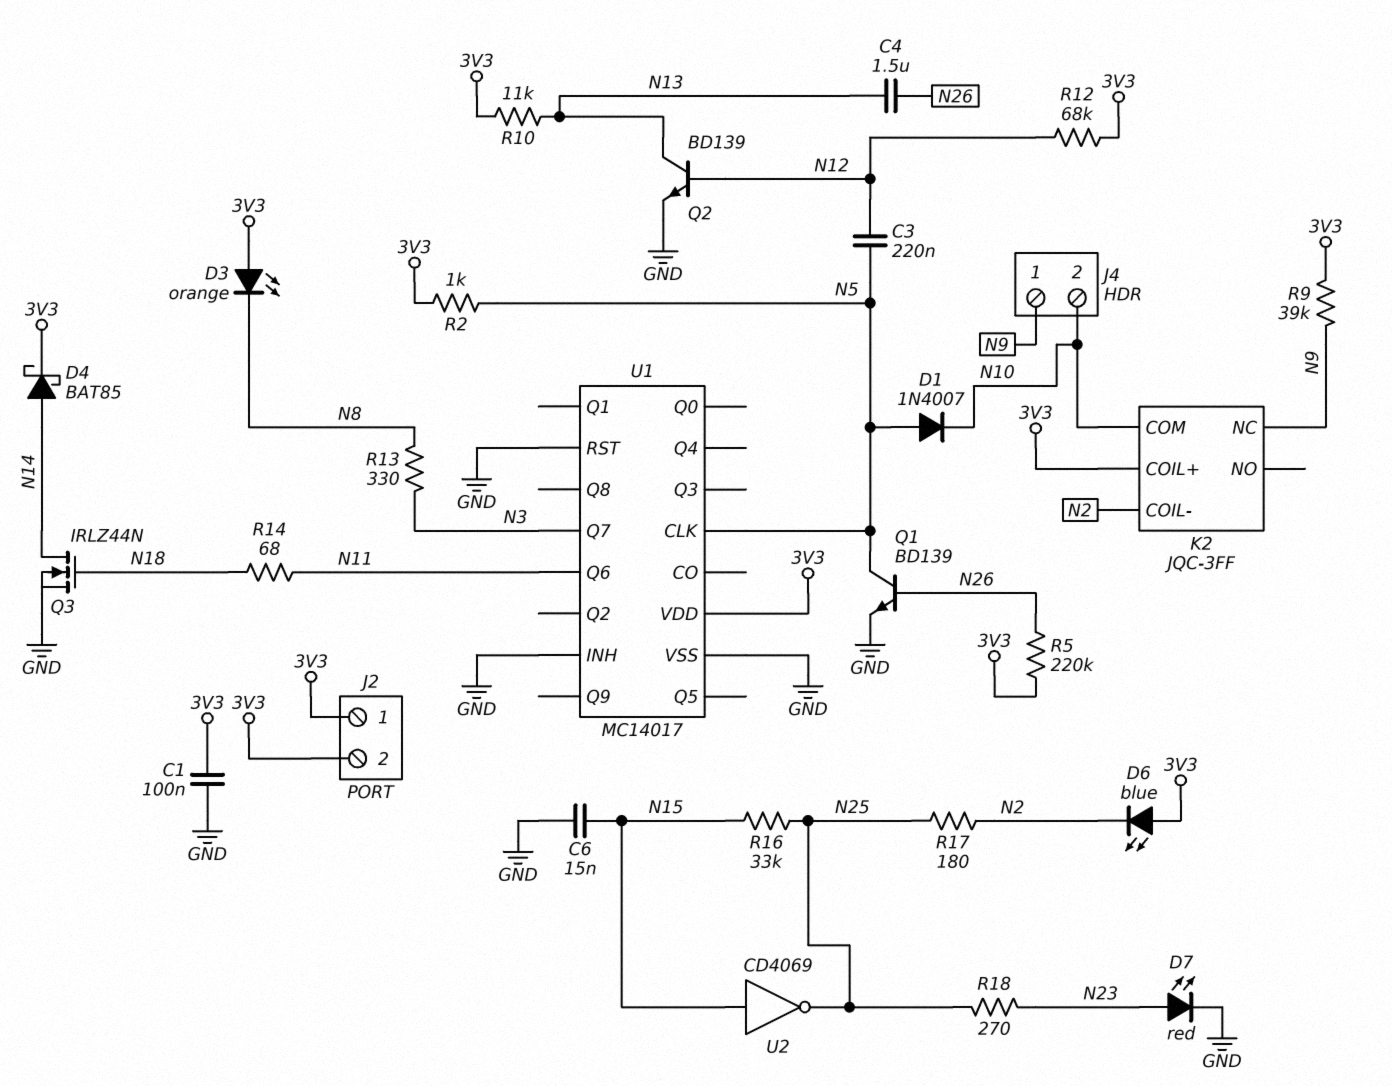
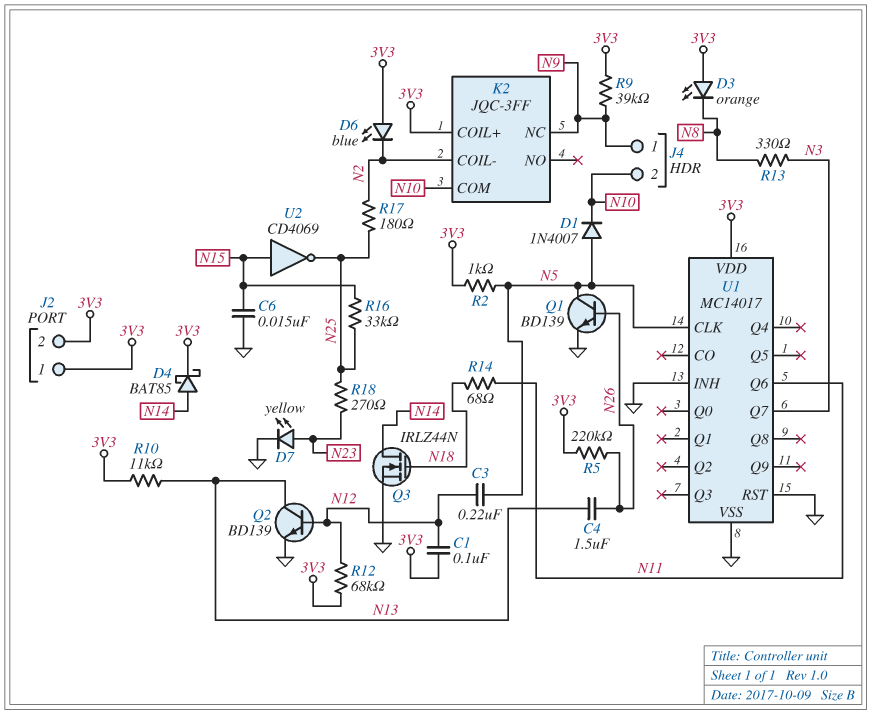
C1: 100nF (3V3, GND) -> 100nF (3V3, N12)
D7: LED red (A N23, K GND) -> LED yellow (A N23, K GND)

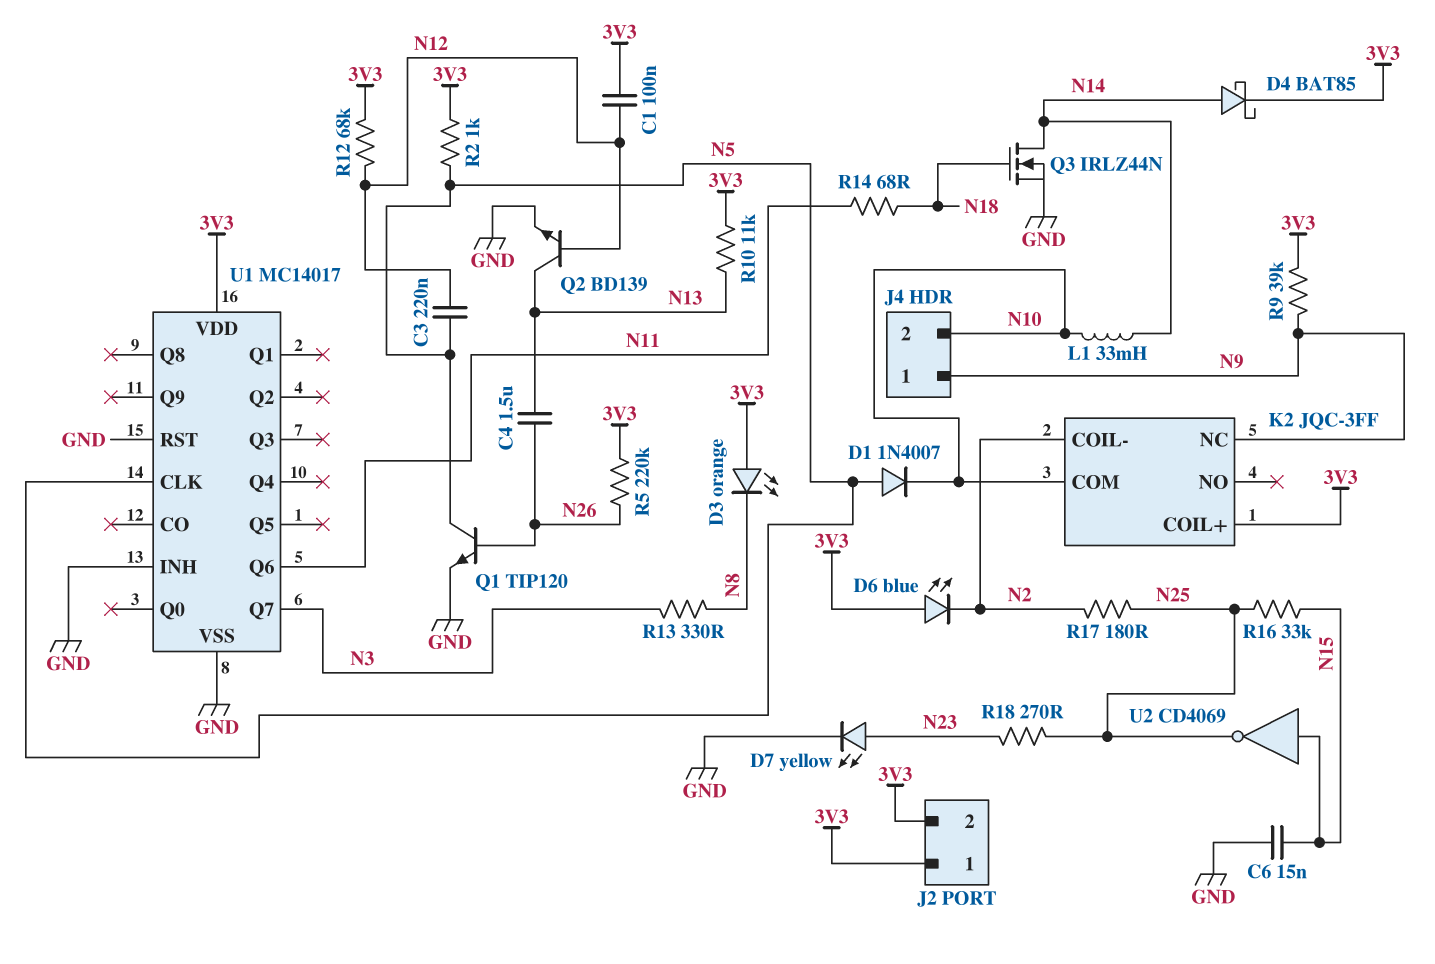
L1: none -> 33mH (N10, N14)
Q1: NPN BD139 (B N26, C N5, E GND) -> NPN TIP120 (B N26, C N5, E GND)

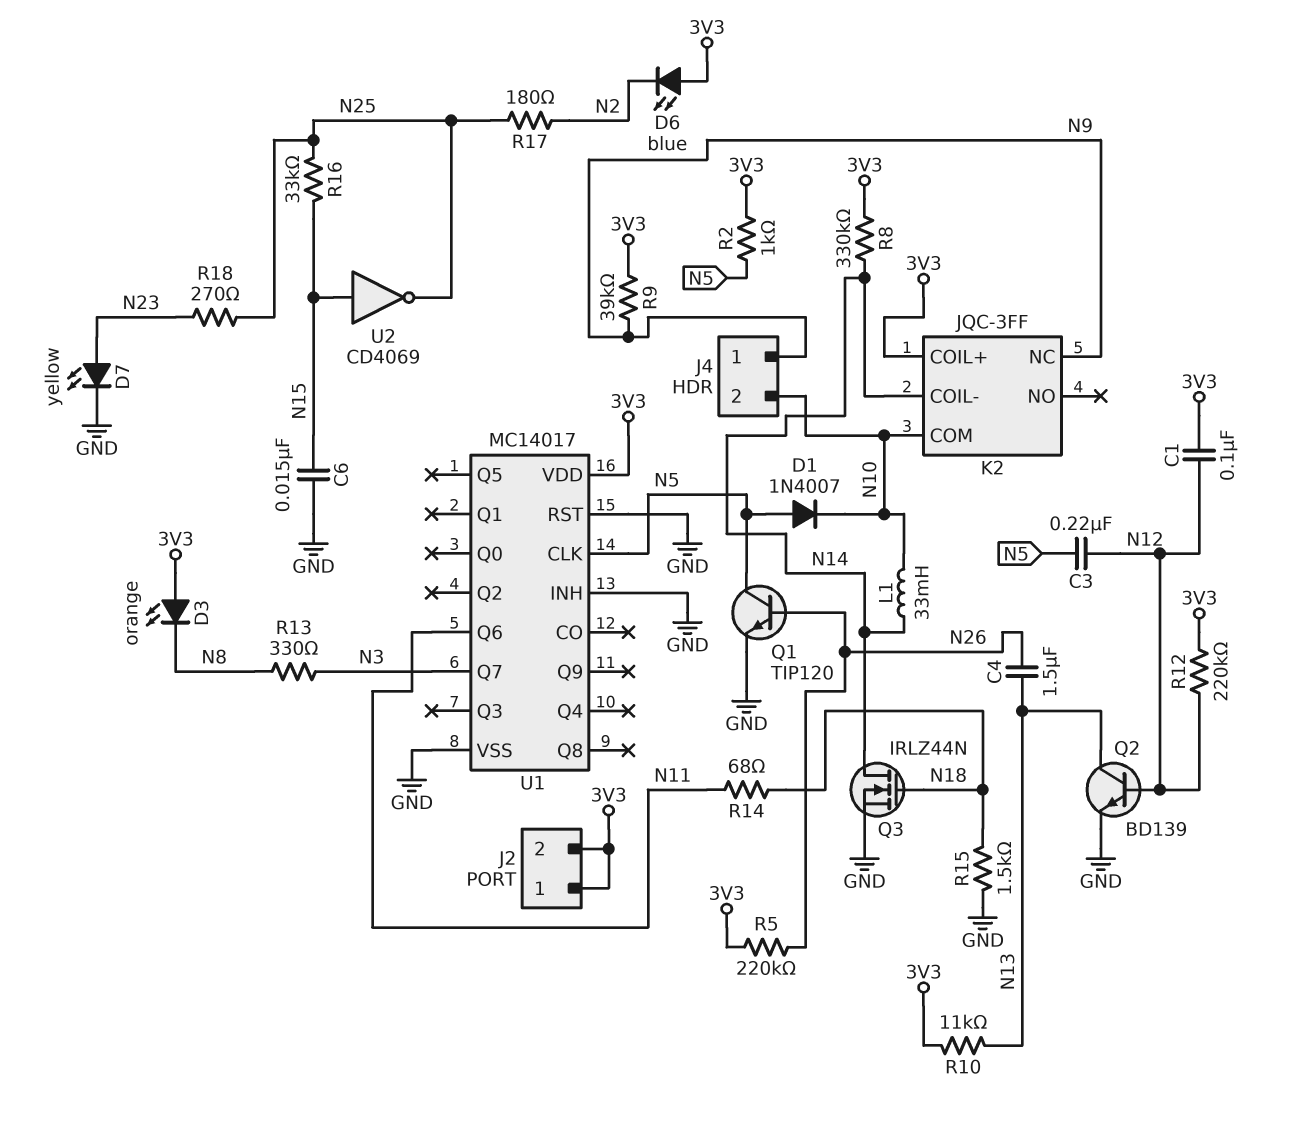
D4: schottky BAT85 (A N14, K 3V3) -> none
K2 pin COIL-: N2 -> N14
R8: none -> 330k (3V3, N14)
R12: 68k (3V3, N12) -> 220k (3V3, N12)
R15: none -> 1.5k (GND, N18)

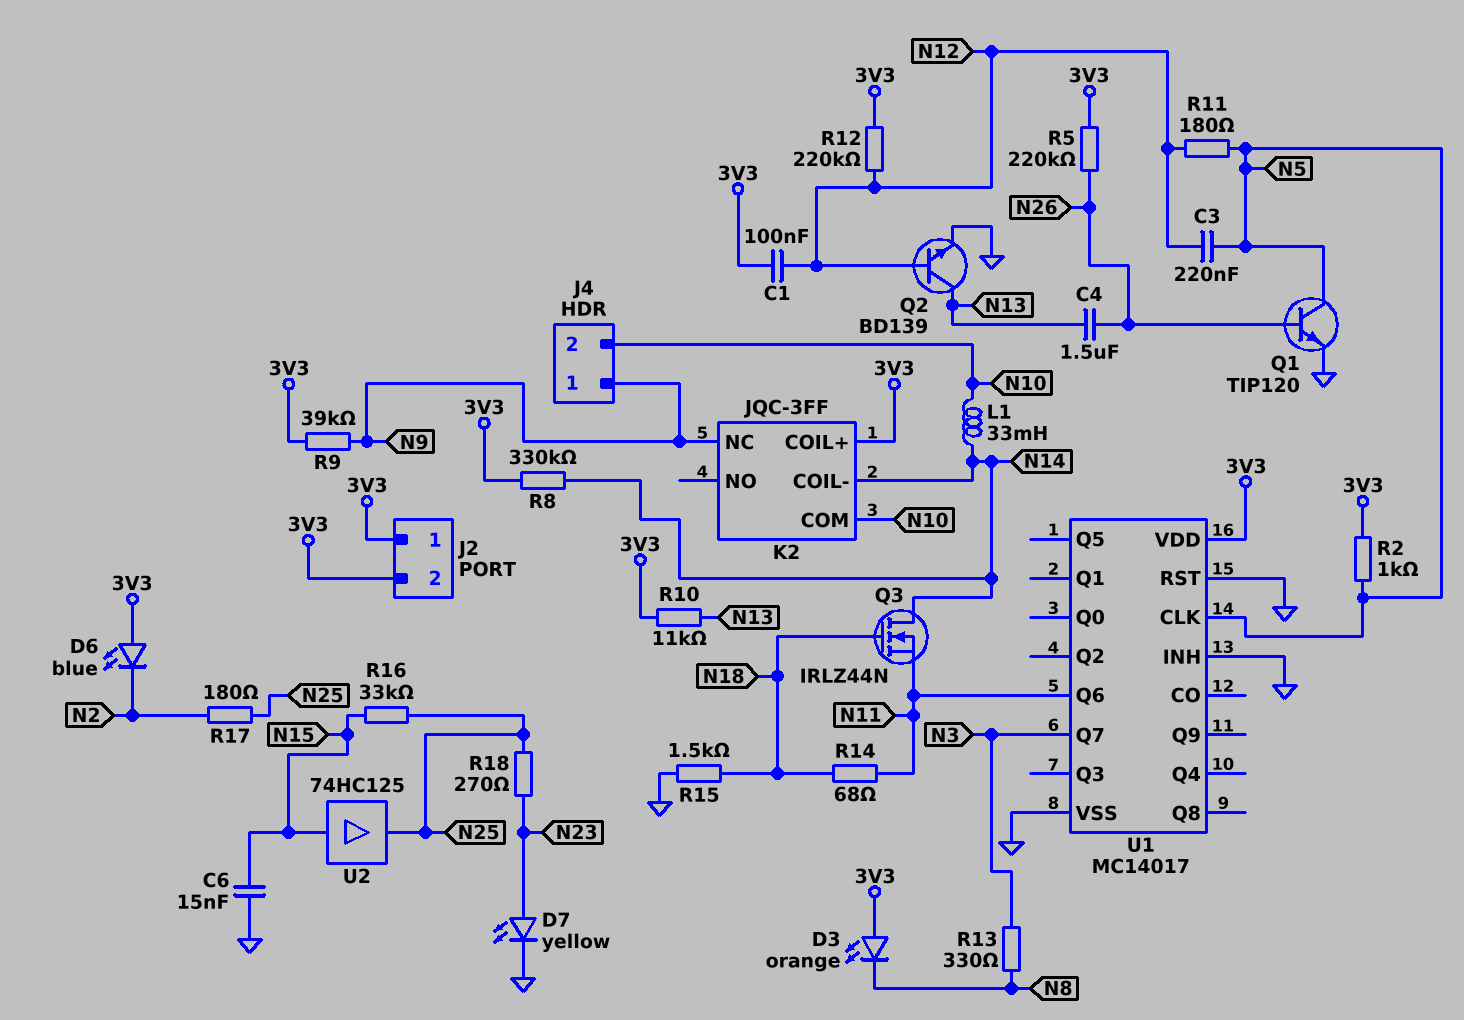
D1: diode 1N4007 (A N5, K N10) -> none
Q3: NMOS IRLZ44N (G N18, D N14, S GND) -> NMOS IRLZ44N (G N18, D N14, S N11)
R11: none -> 180 (N5, N12)
U2: NOT CD4069 (in N15, out N25) -> buffer 74HC125 (in N15, out N25)

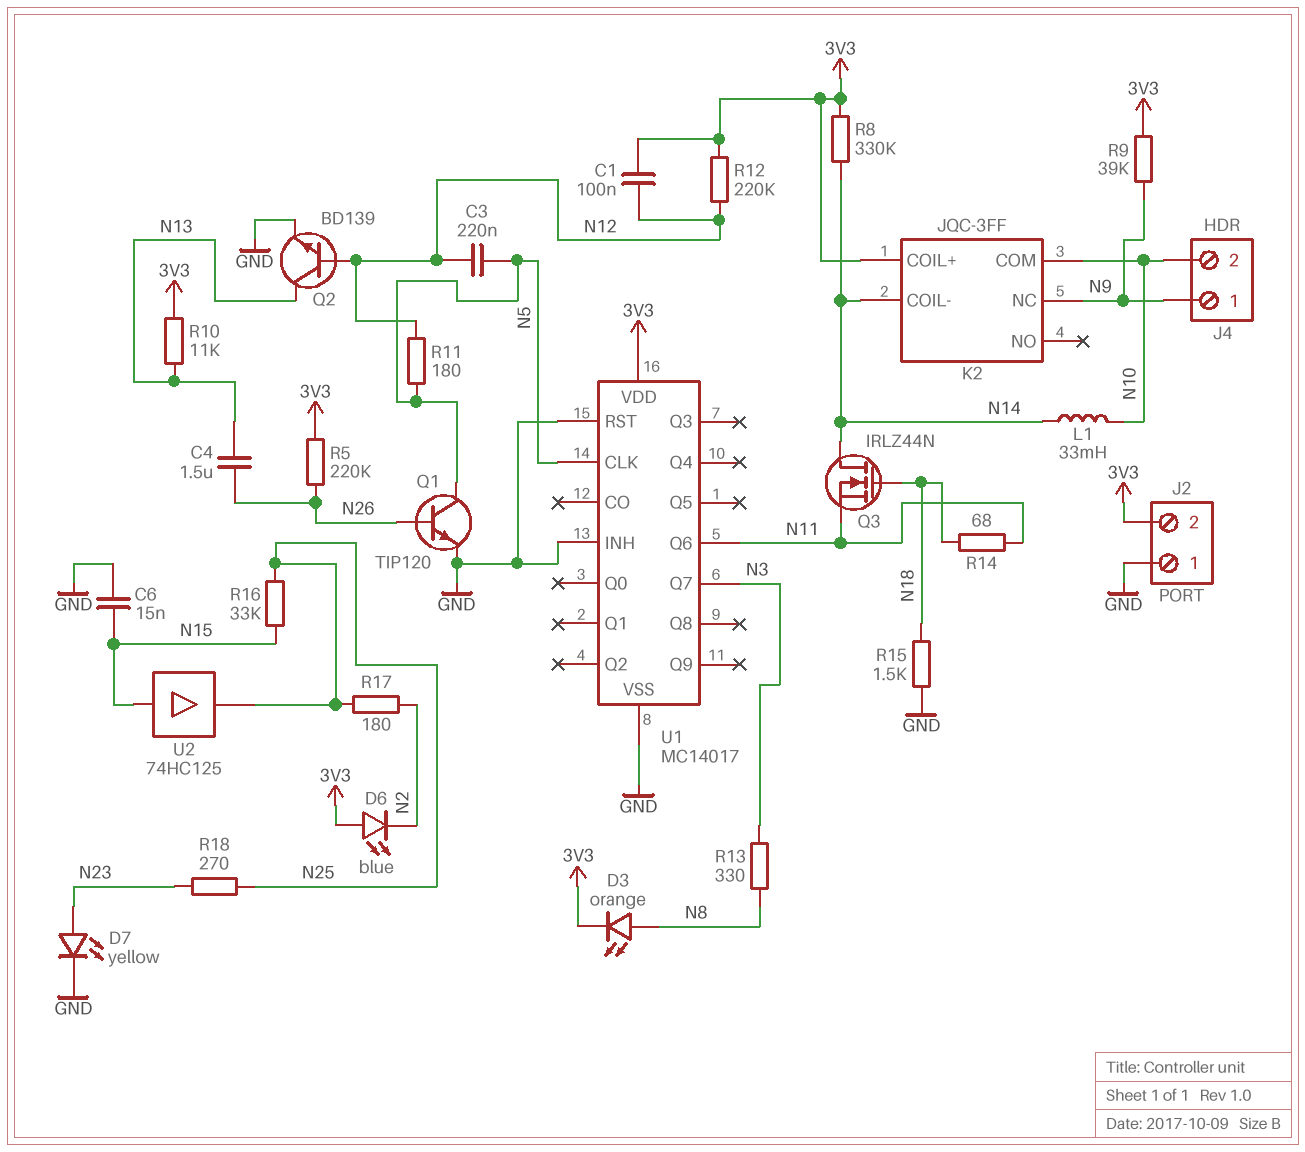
D3: LED orange (A 3V3, K N8) -> LED orange (A N8, K 3V3)
J2 pin 1: 3V3 -> GND
R2: 1k (3V3, N5) -> none

